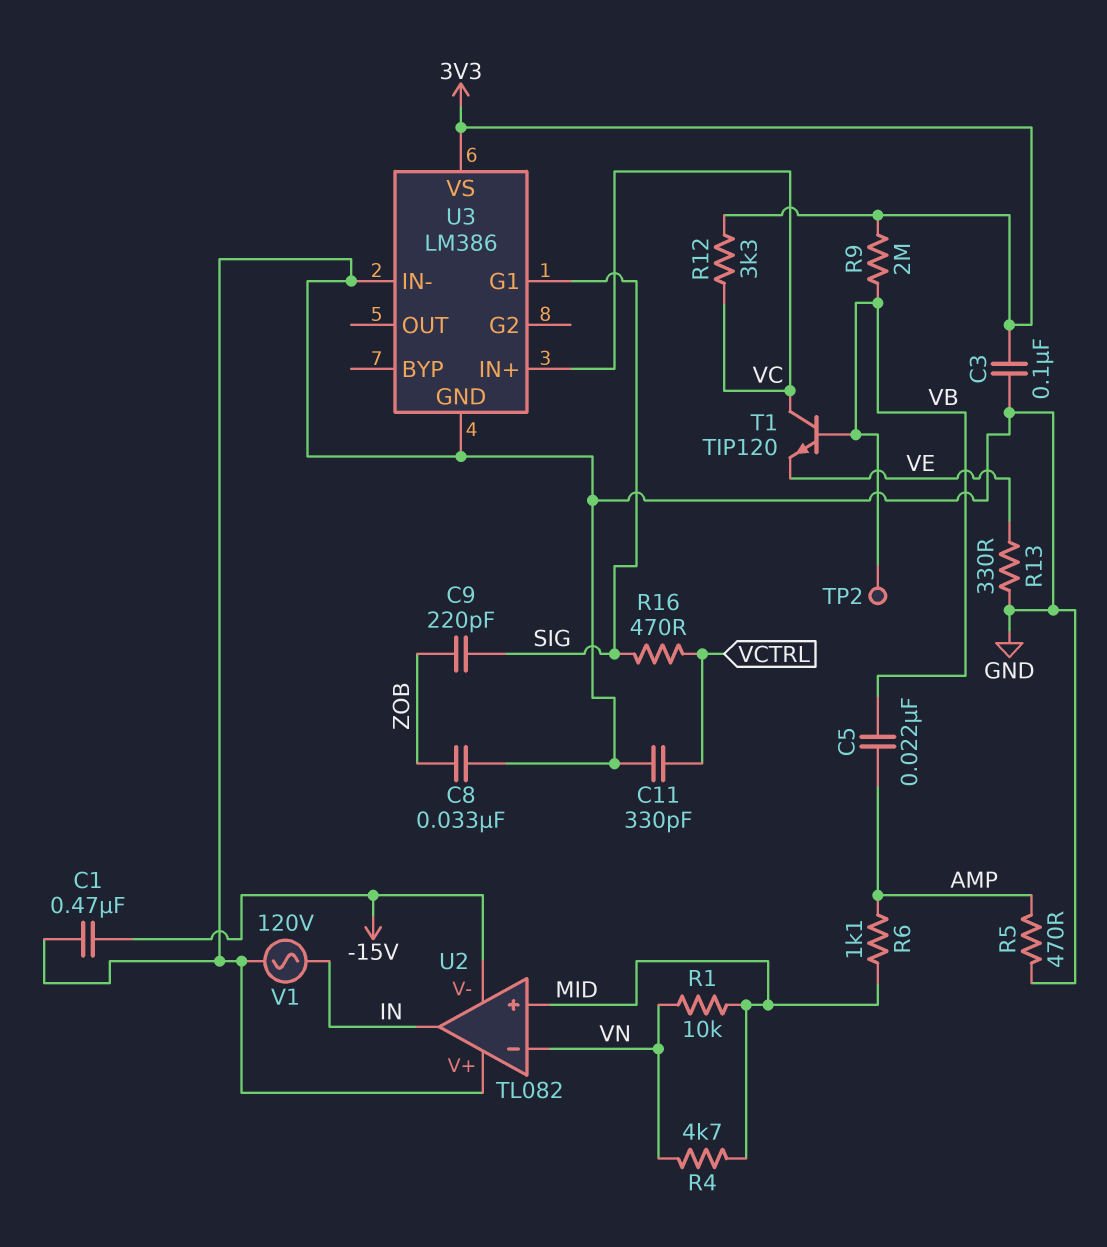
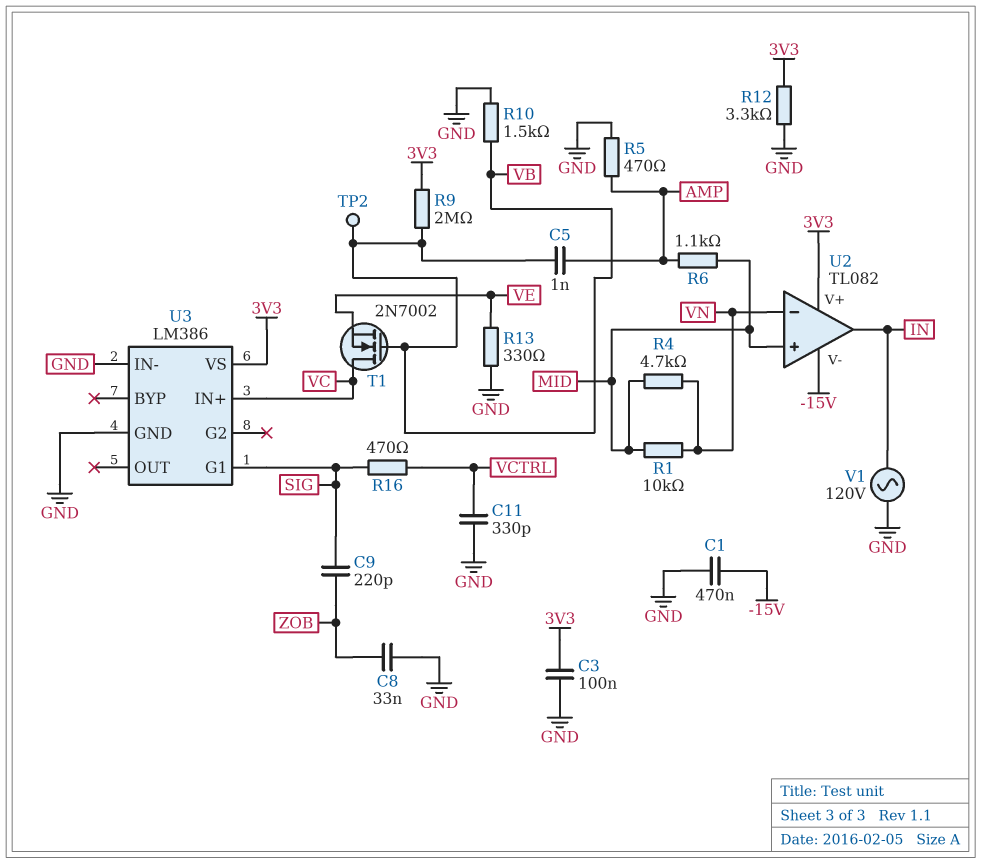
C5: 22nF (AMP, VB) -> 1nF (AMP, VB)
R10: none -> 1.5k (GND, VB)
R12: 3.3k (3V3, VC) -> 3.3k (3V3, GND)
T1: NPN TIP120 (B VB, C VC, E VE) -> NMOS 2N7002 (G VB, D VC, S VE)
U2 pin V+: GND -> 3V3

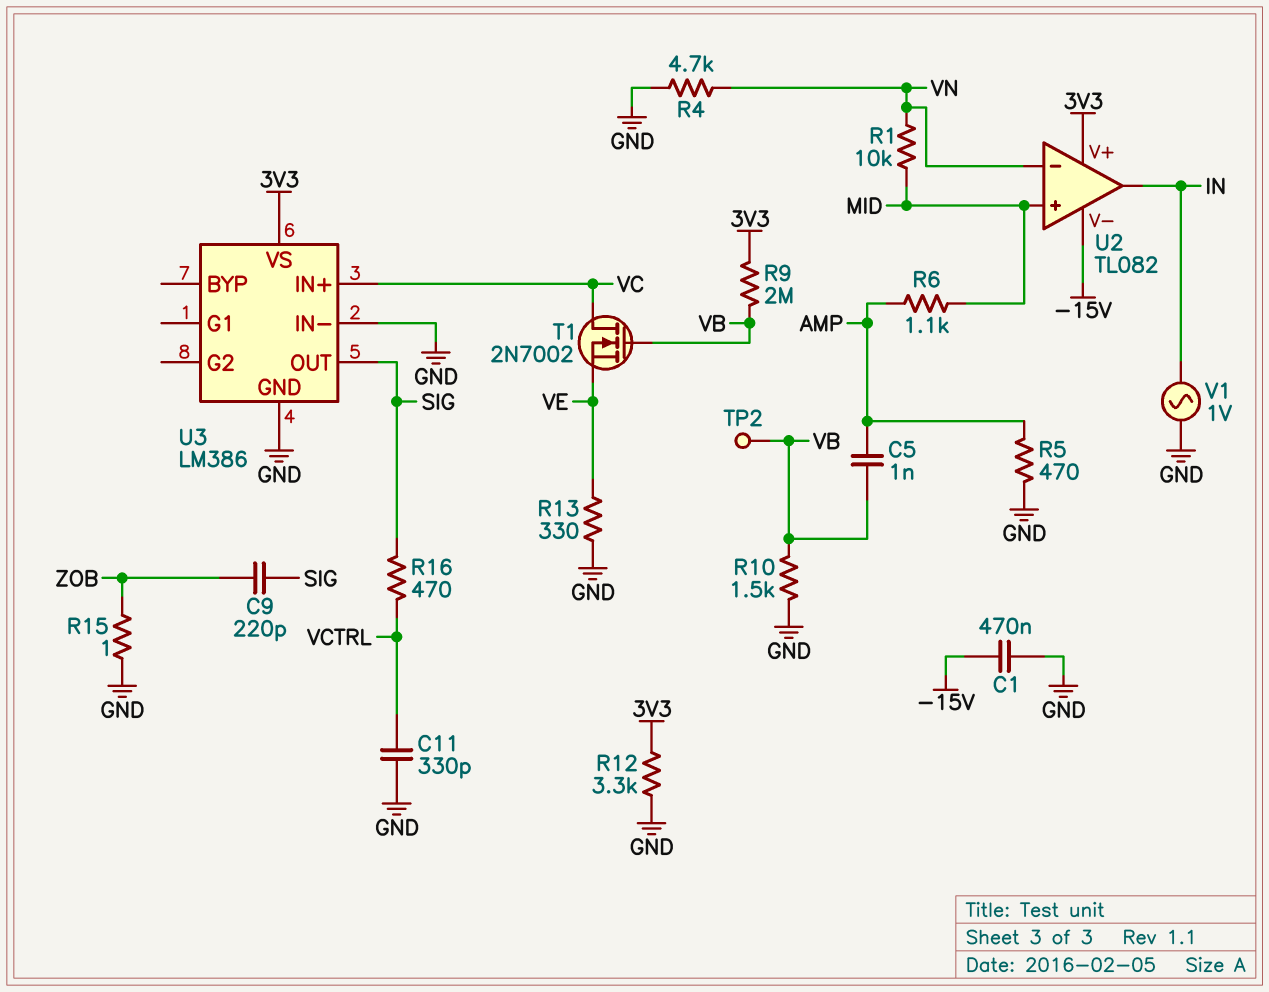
C3: 100nF (3V3, GND) -> none
C8: 33nF (GND, ZOB) -> none
R4: 4.7k (MID, VN) -> 4.7k (GND, VN)
R15: none -> 1 (GND, ZOB)
U3 pin G1: SIG -> none
U3 pin OUT: none -> SIG
V1: AC 120V (GND, IN) -> AC 1V (GND, IN)

